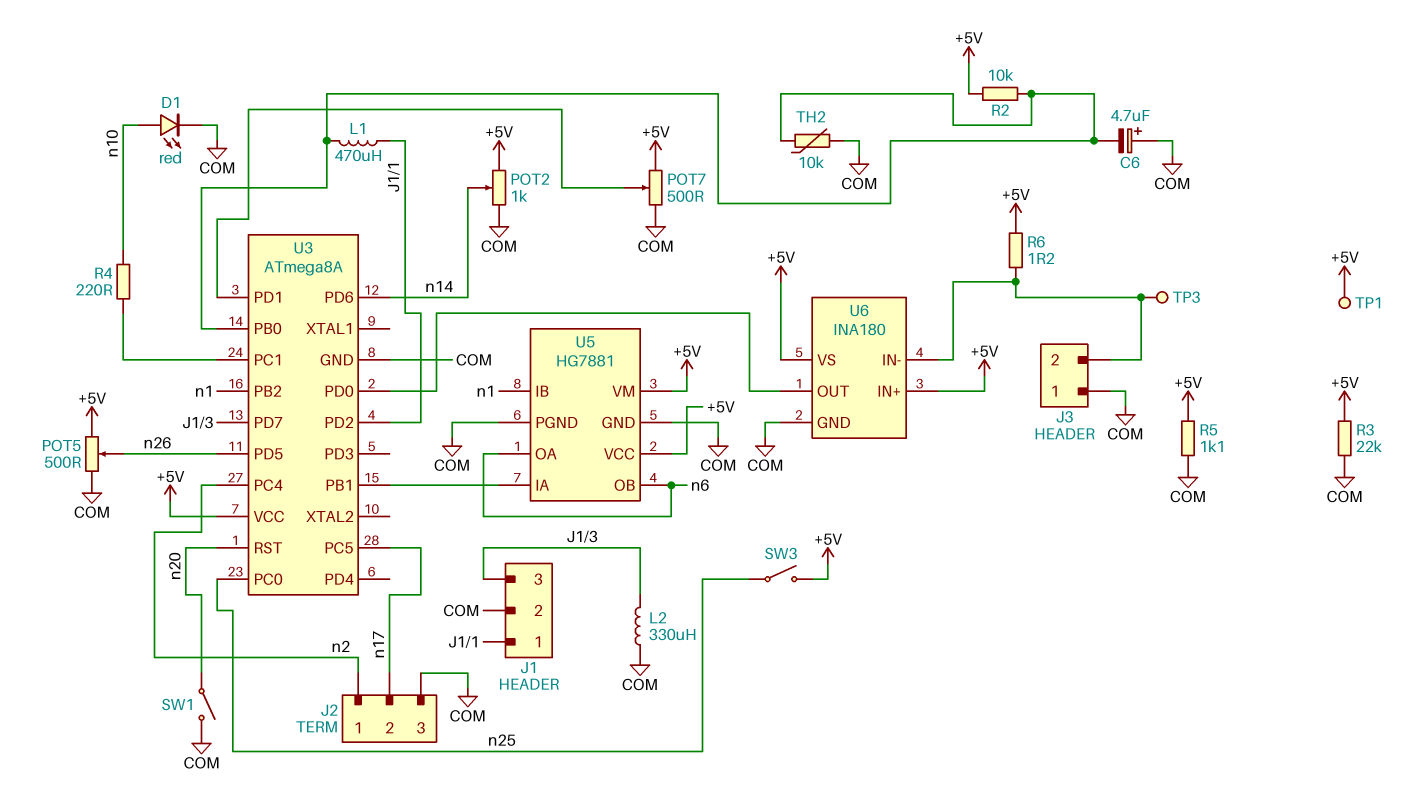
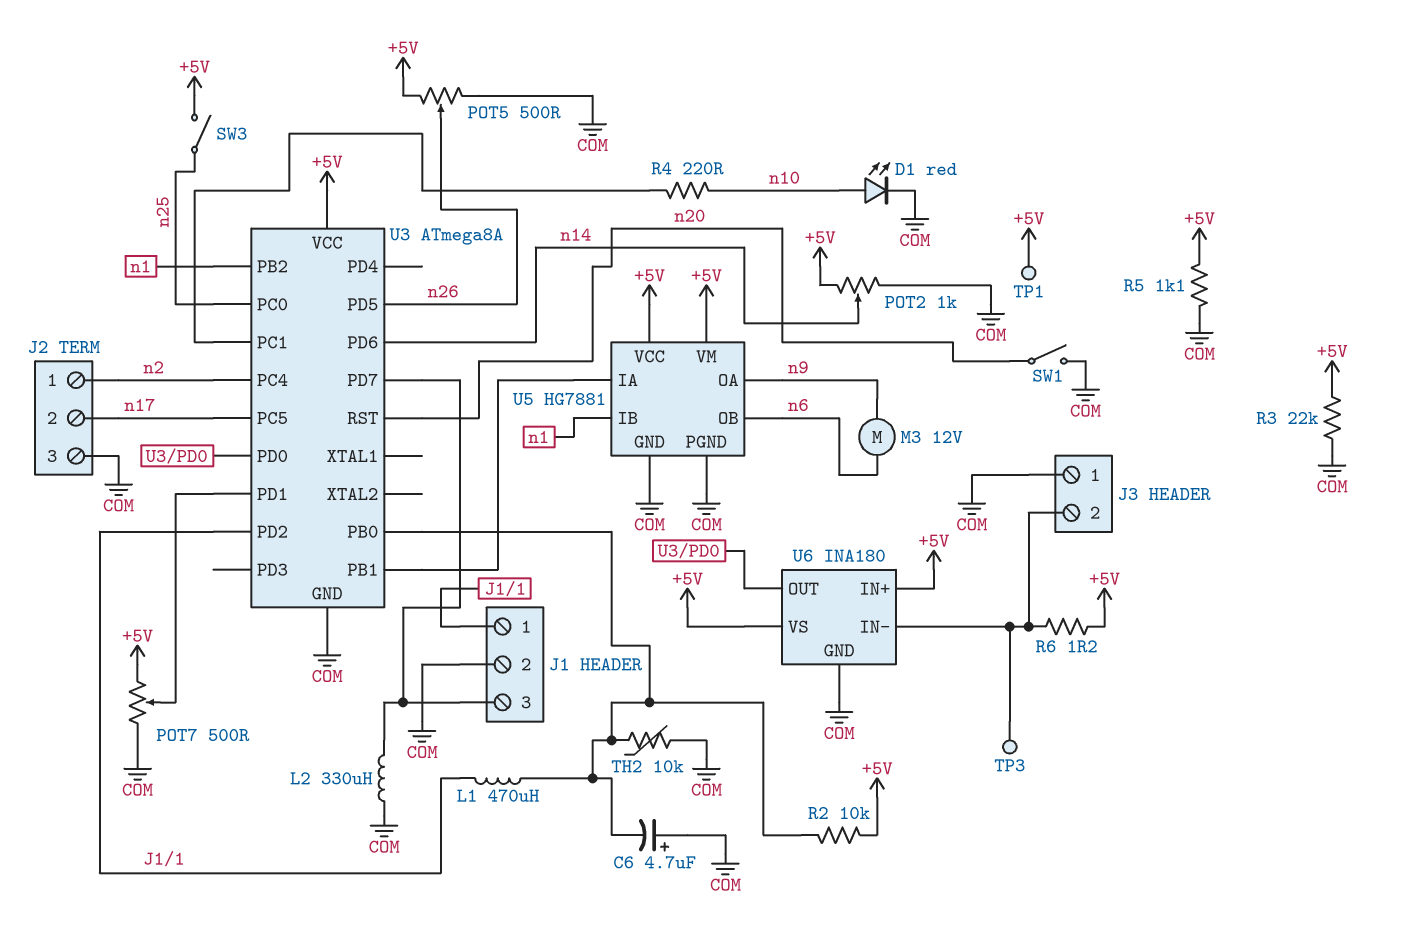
M3: none -> motor 12V (n6, n9)
U5 pin OA: n6 -> n9

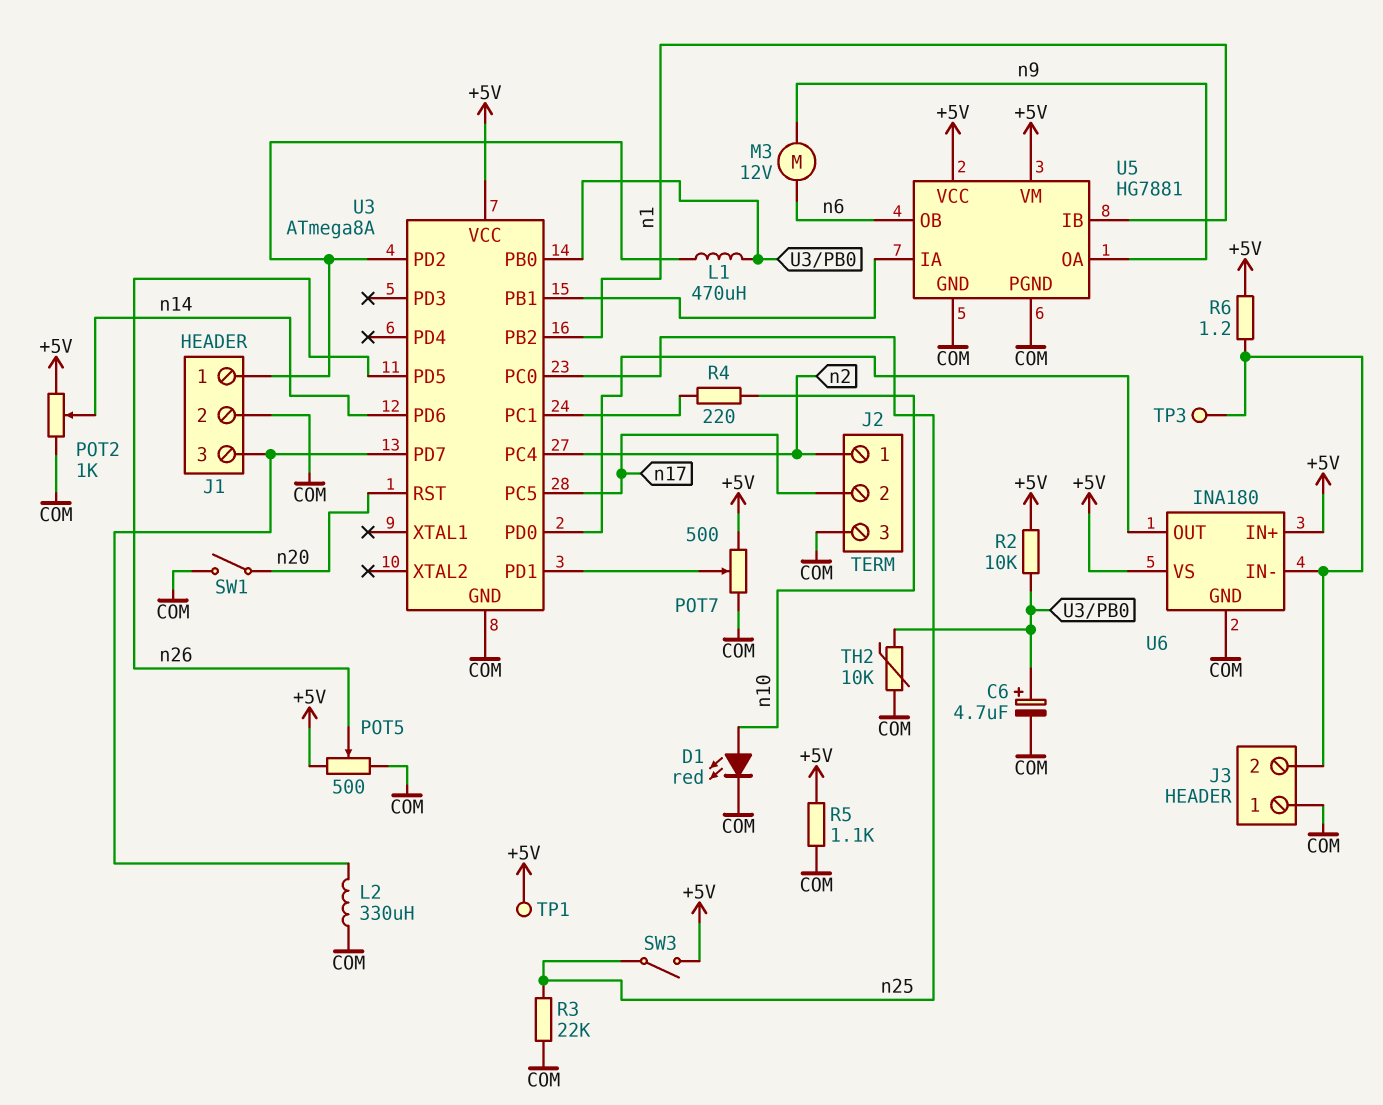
C6: 4.7uF (plus COM, minus U3/PB0) -> 4.7uF (plus U3/PB0, minus COM)
R3: 22k (+5V, COM) -> 22k (COM, n25)

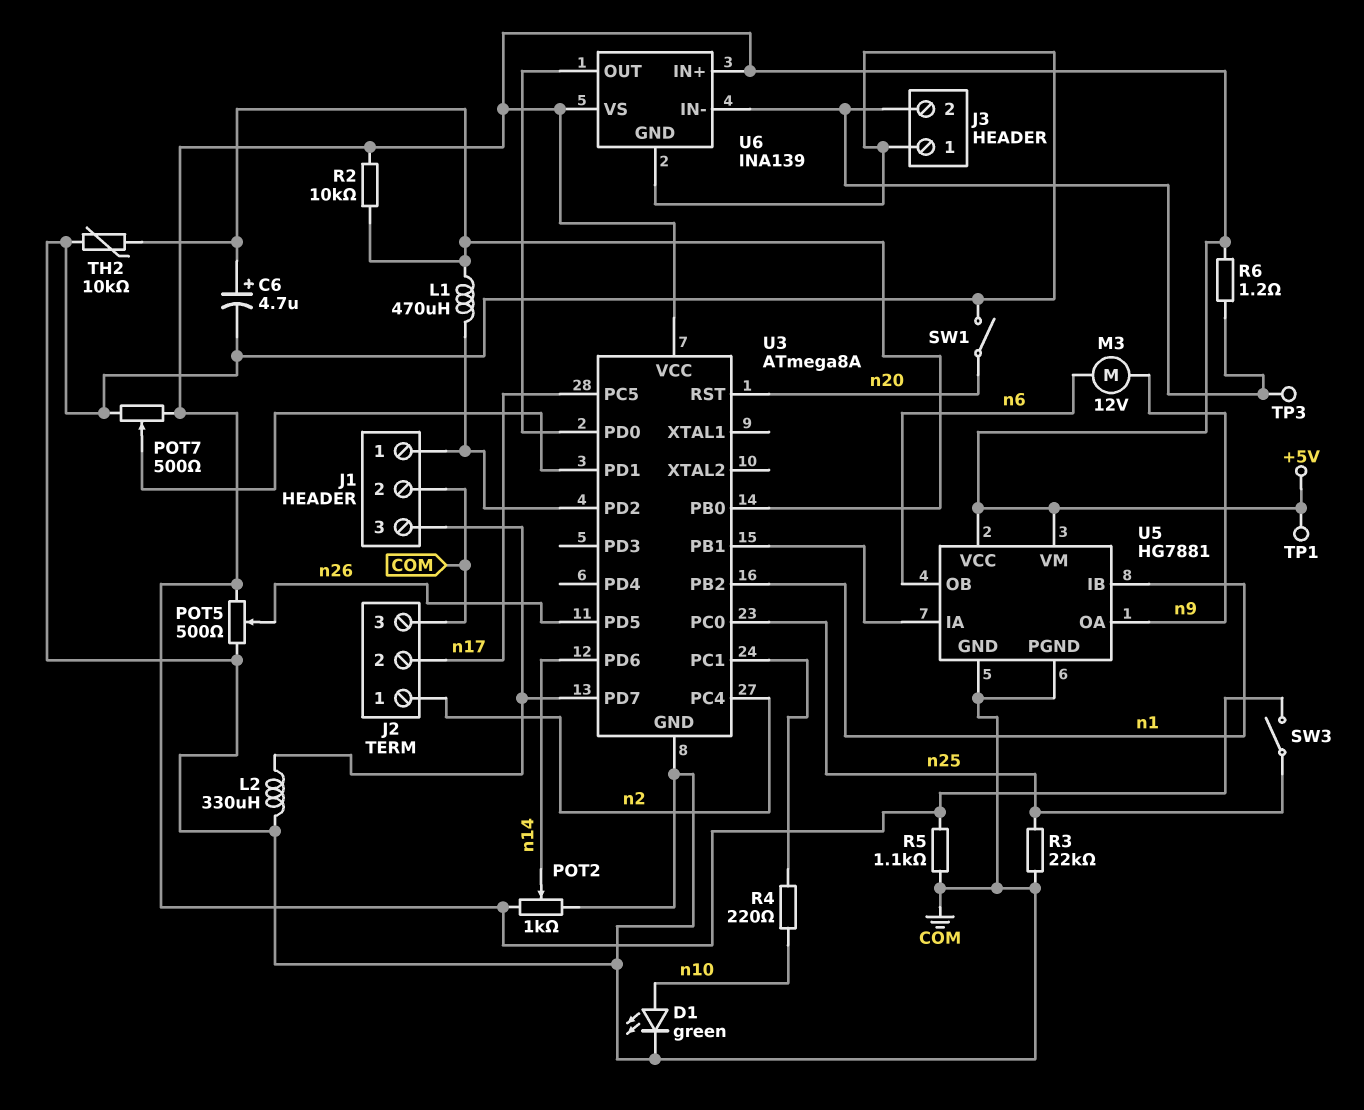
D1: LED red (A n10, K COM) -> LED green (A n10, K COM)
U6: INA180 -> INA139

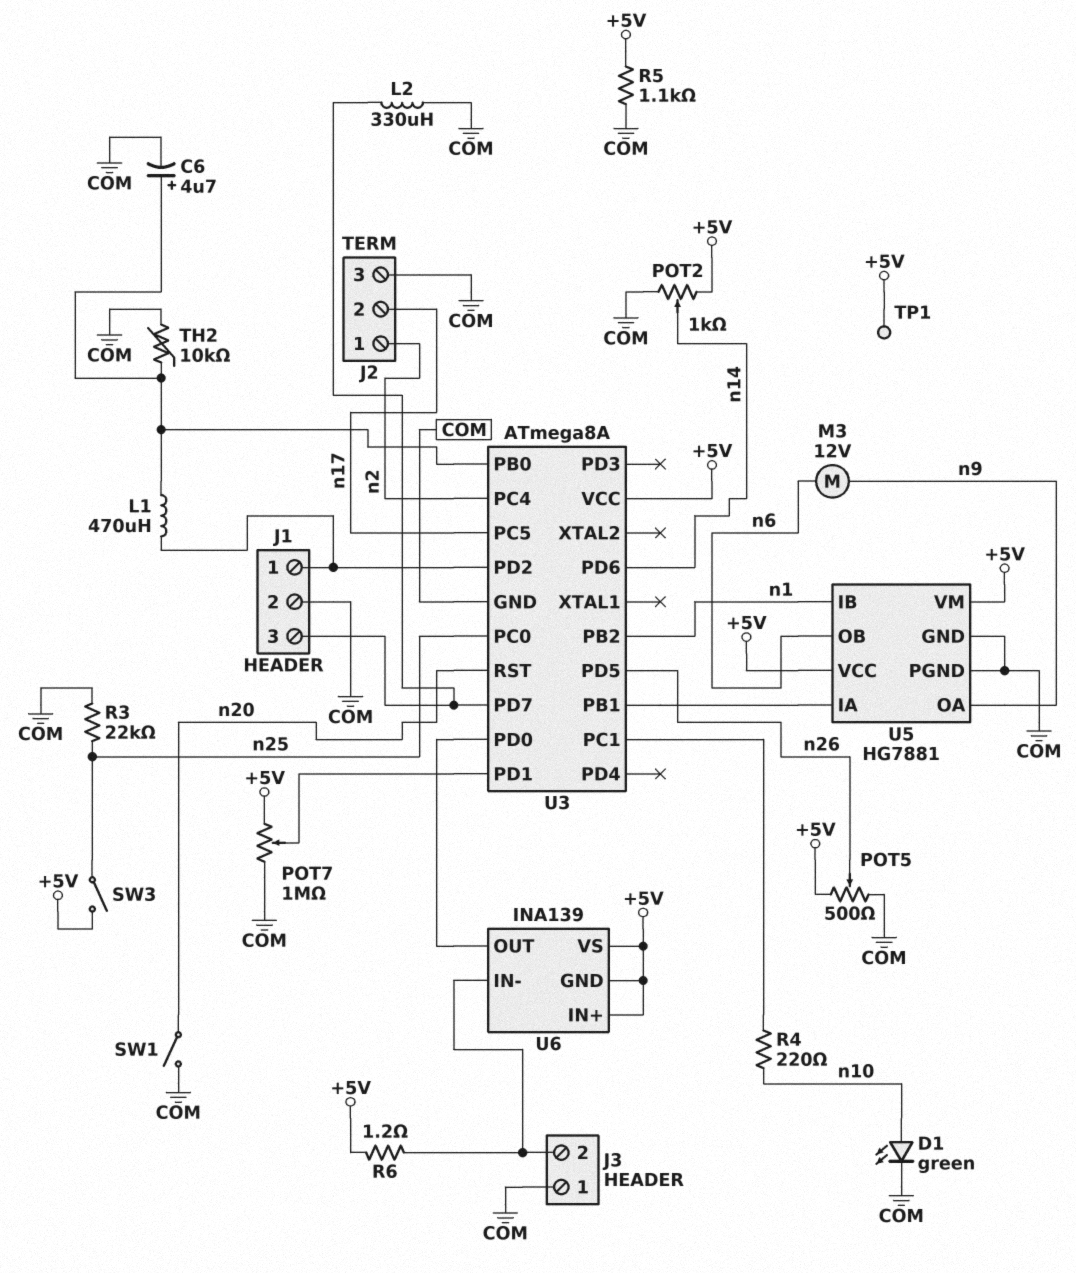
POT7: 500 (+5V, COM, wiper U3/PD1) -> 1M (+5V, COM, wiper U3/PD1)
R2: 10k (+5V, U3/PB0) -> none
TP3: test point (J3/2) -> none
U6 pin GND: COM -> +5V

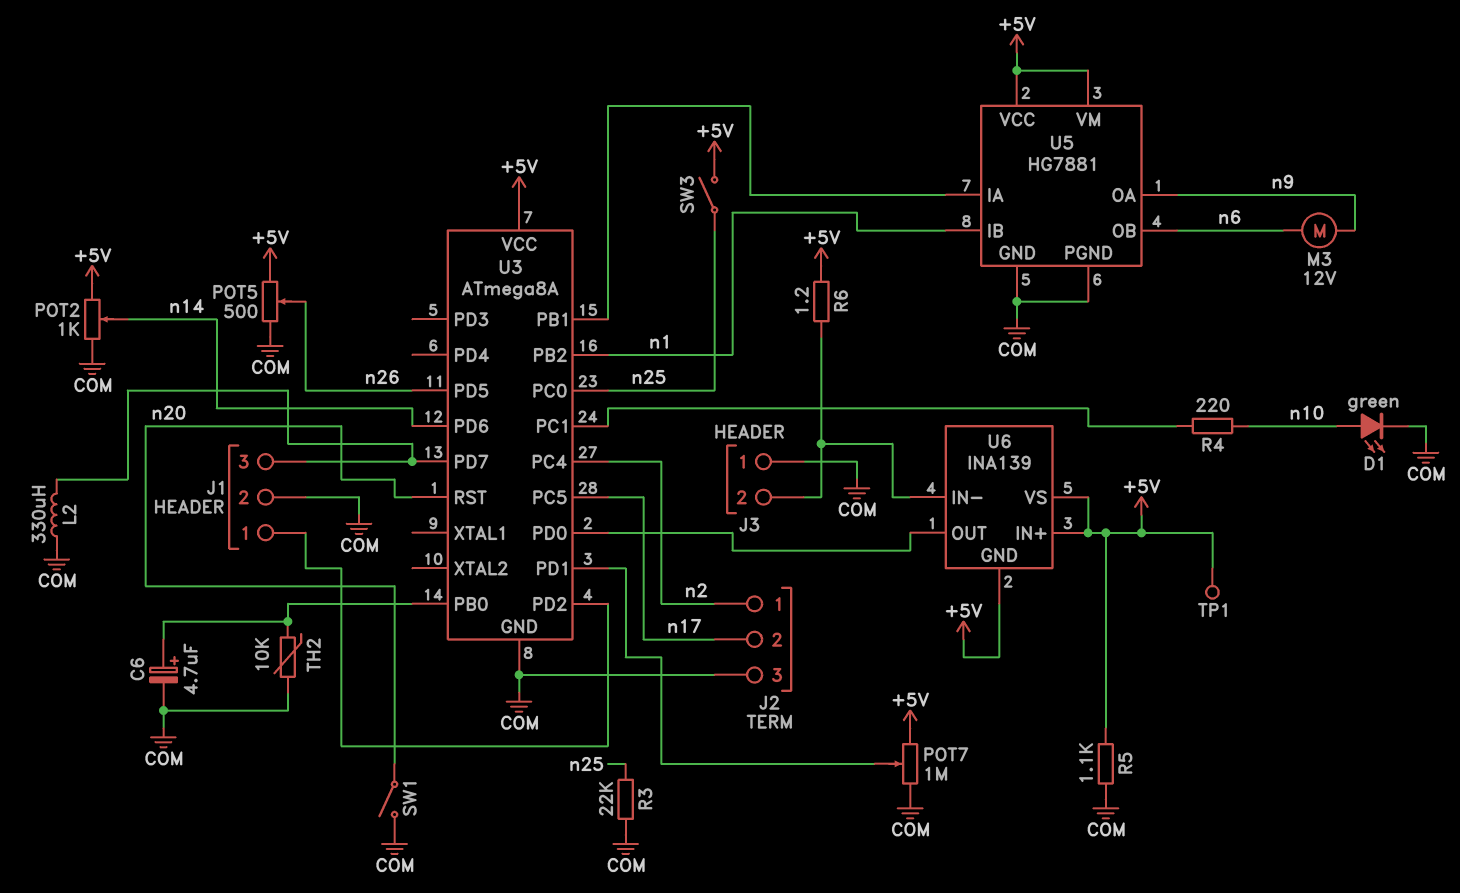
L1: 470uH (J1/1, U3/PB0) -> none

